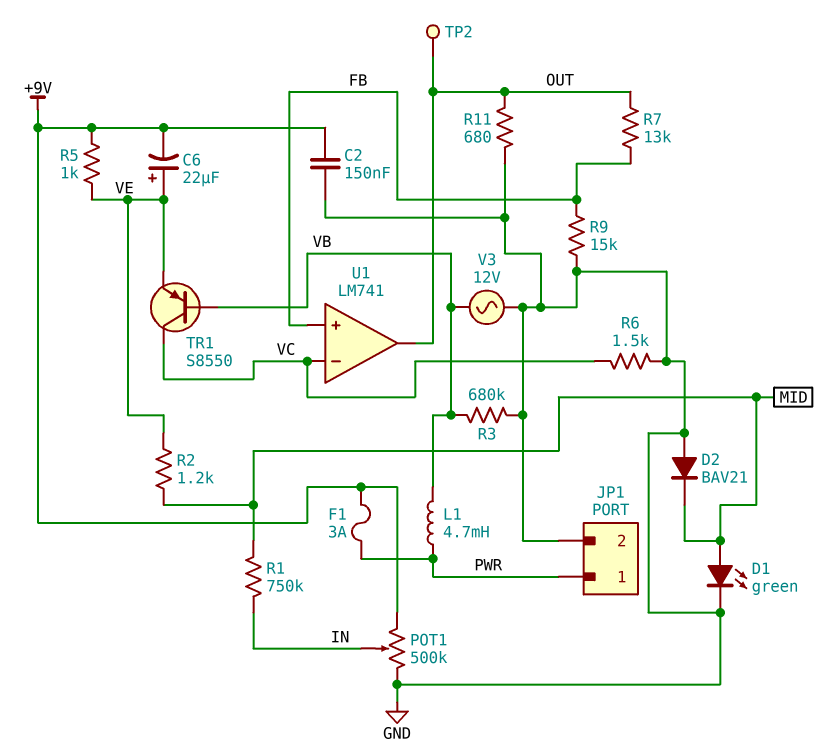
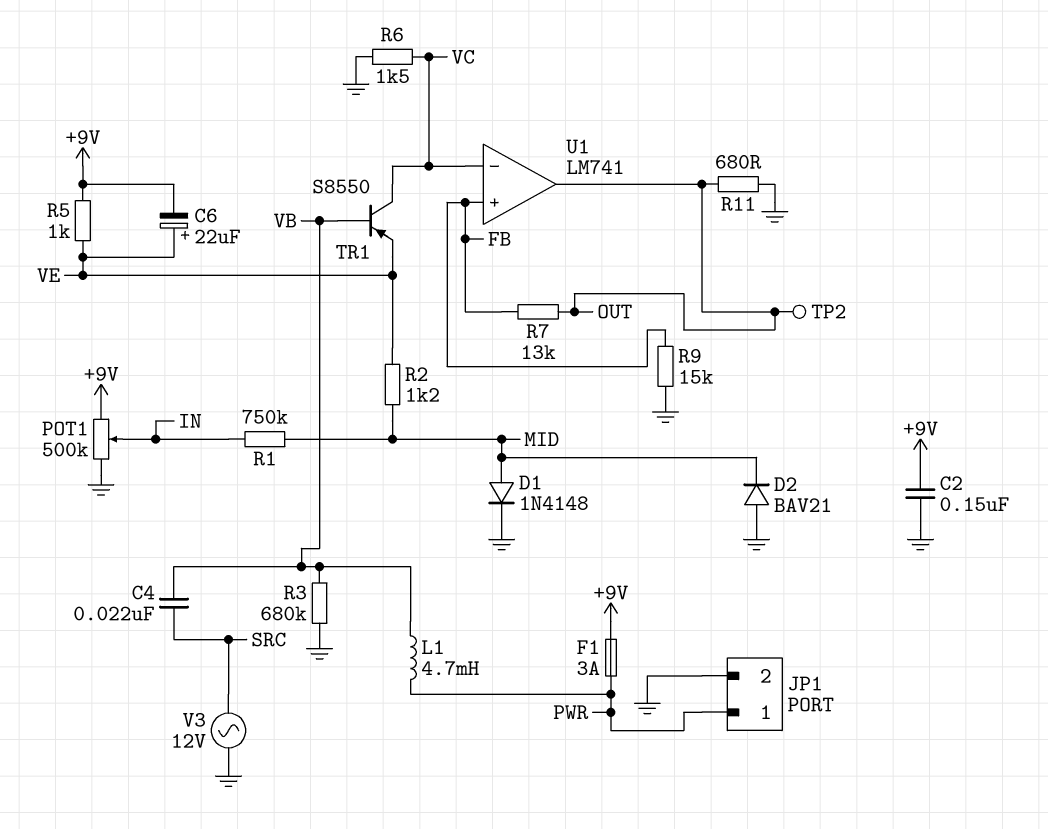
C4: none -> 22nF (SRC, VB)
D1: LED green (A MID, K GND) -> diode 1N4148 (A MID, K GND)
V3: AC 12V (GND, VB) -> AC 12V (GND, SRC)

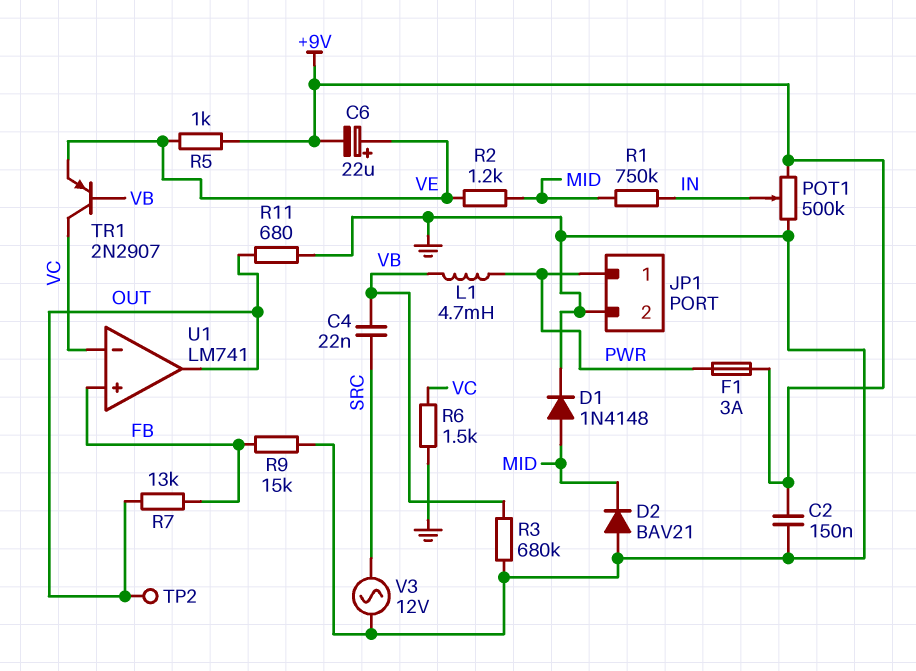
TR1: PNP S8550 (B VB, C VC, E VE) -> PNP 2N2907 (B VB, C VC, E VE)

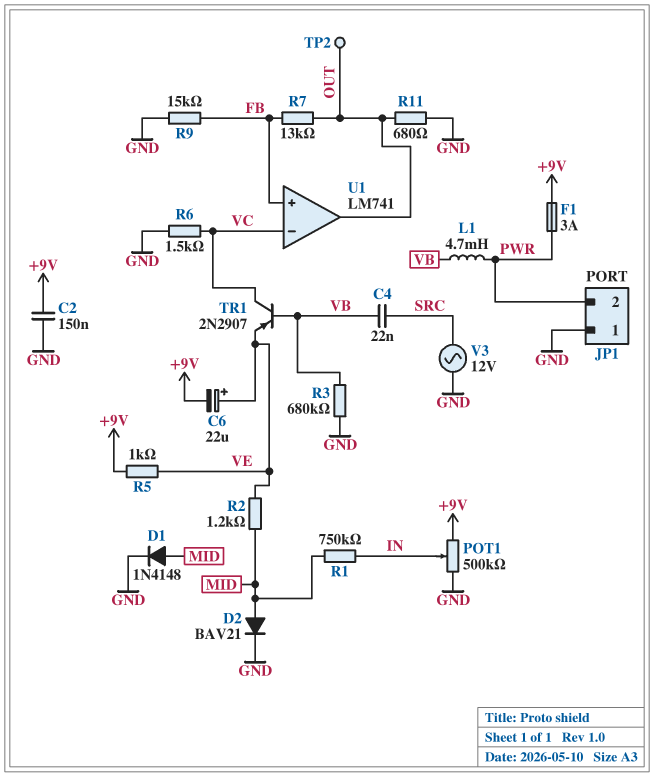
D2: diode BAV21 (A GND, K MID) -> diode BAV21 (A MID, K GND)
JP1 pin 1: PWR -> GND
JP1 pin 2: GND -> PWR

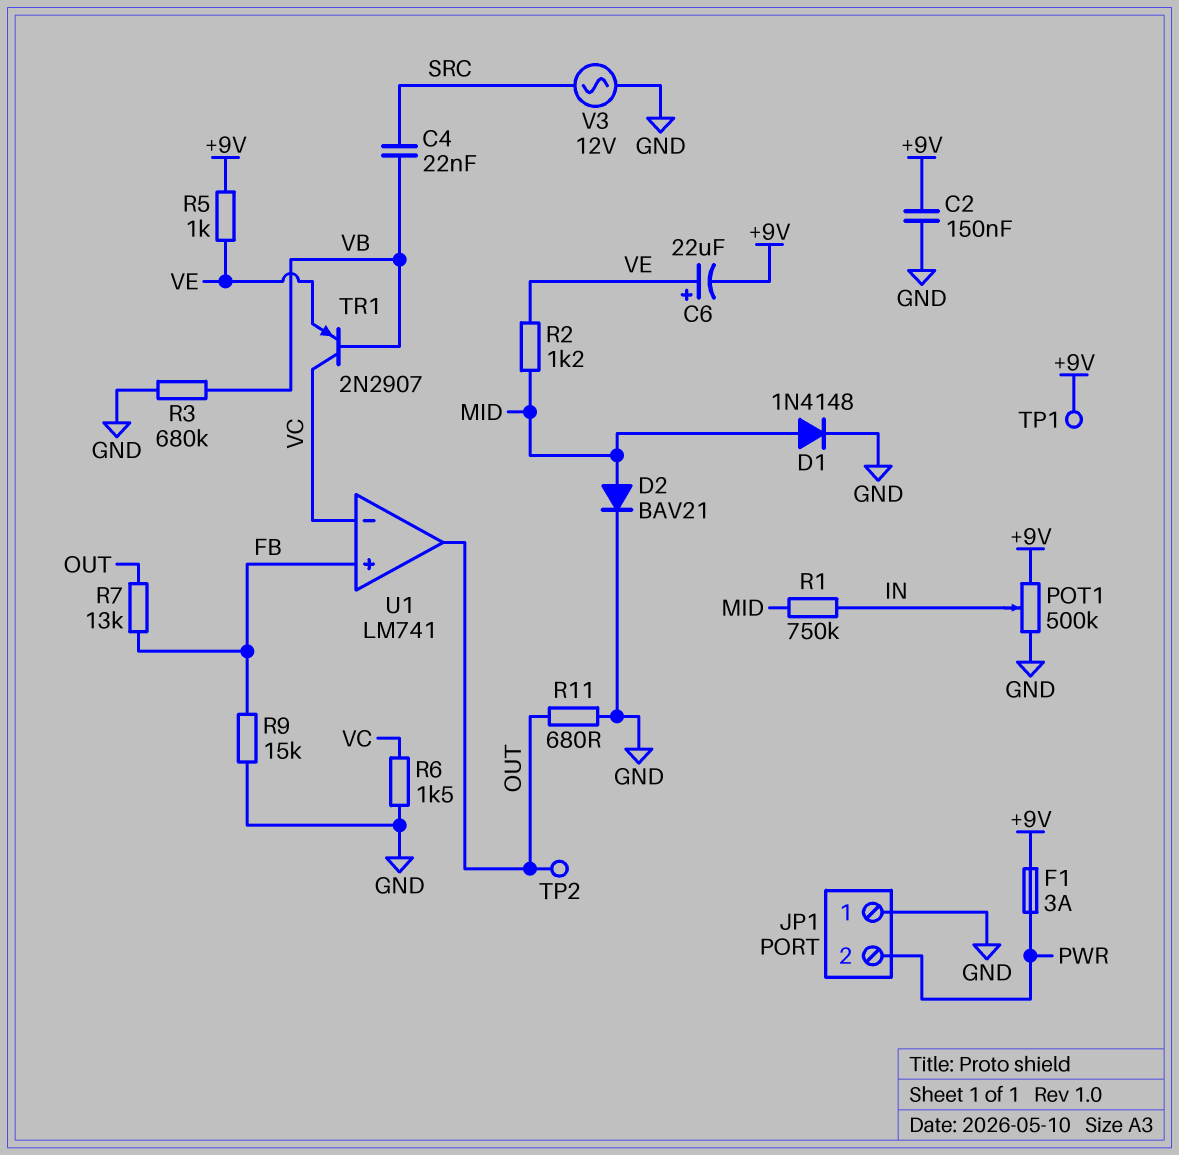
L1: 4.7mH (PWR, VB) -> none
TP1: none -> test point (+9V)

